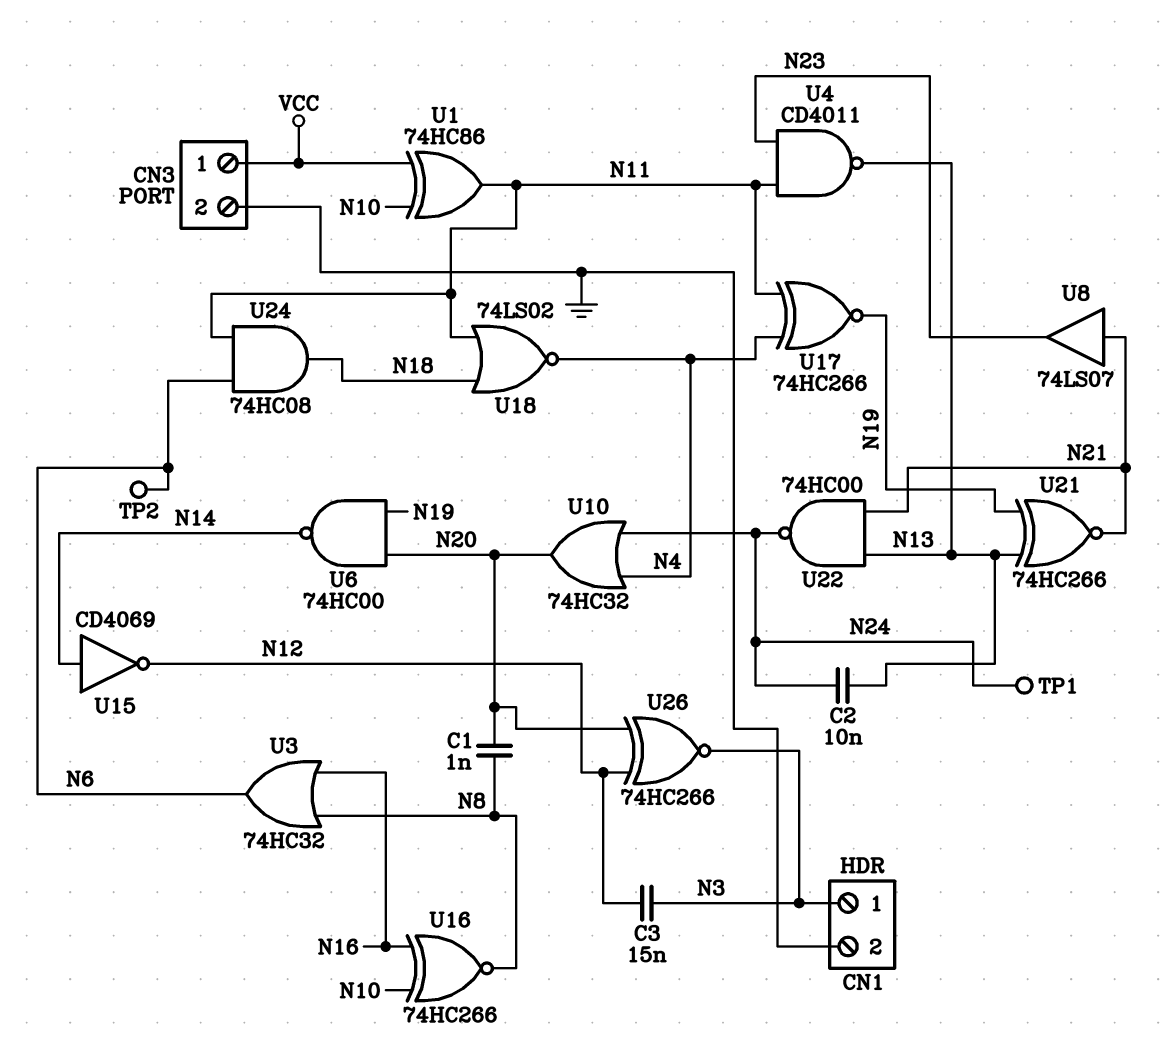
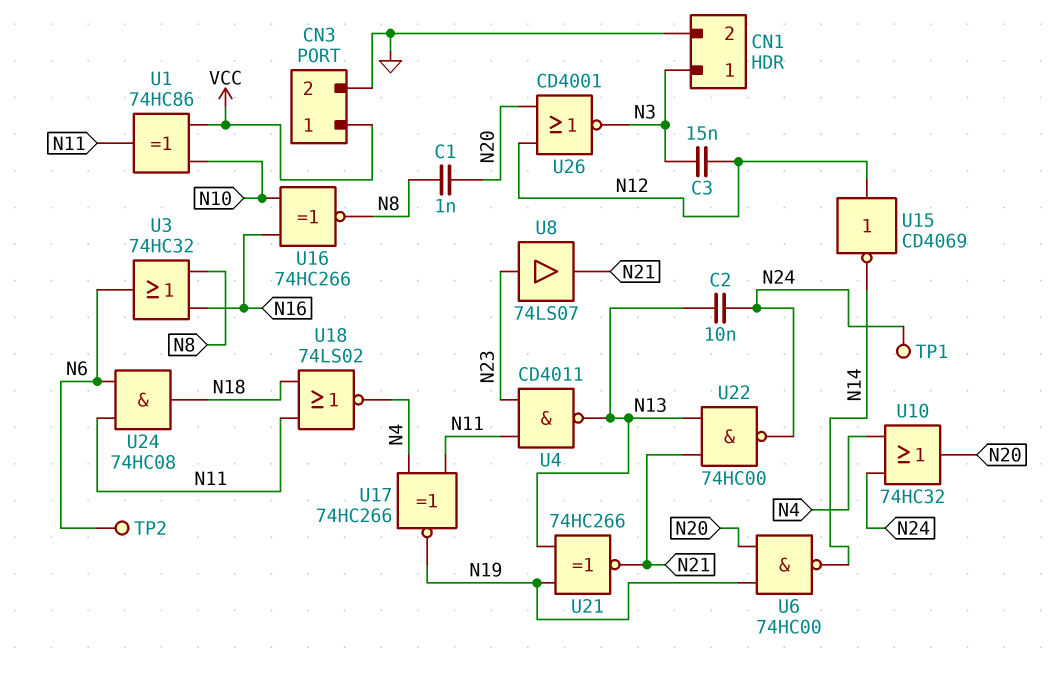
U8: buffer 74LS07 (in N21, out N23) -> buffer 74LS07 (in N23, out N21)
U15: NOT CD4069 (in N14, out N12) -> NOT CD4069 (in N12, out N14)
U26: XNOR 74HC266 (in N12, in N20, out N3) -> NOR CD4001 (in N12, in N20, out N3)

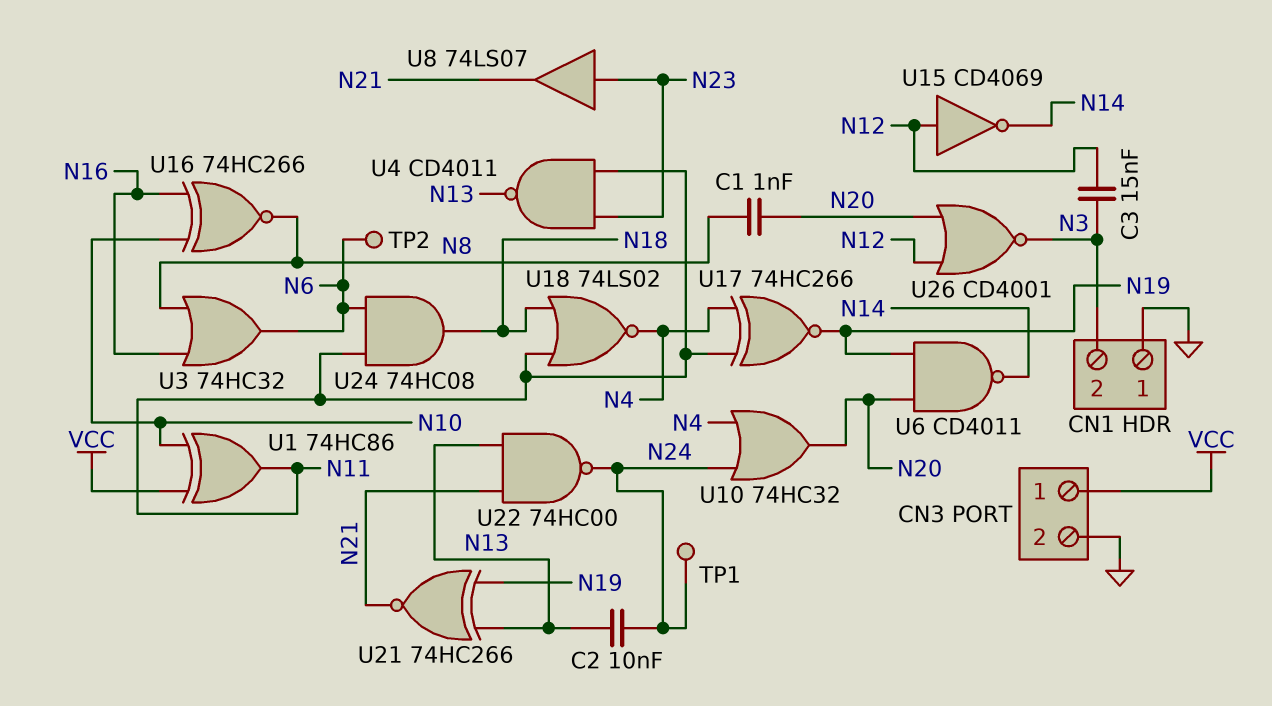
CN1 pin 1: N3 -> GND
CN1 pin 2: GND -> N3
U6: NAND 74HC00 (in N19, in N20, out N14) -> NAND CD4011 (in N19, in N20, out N14)

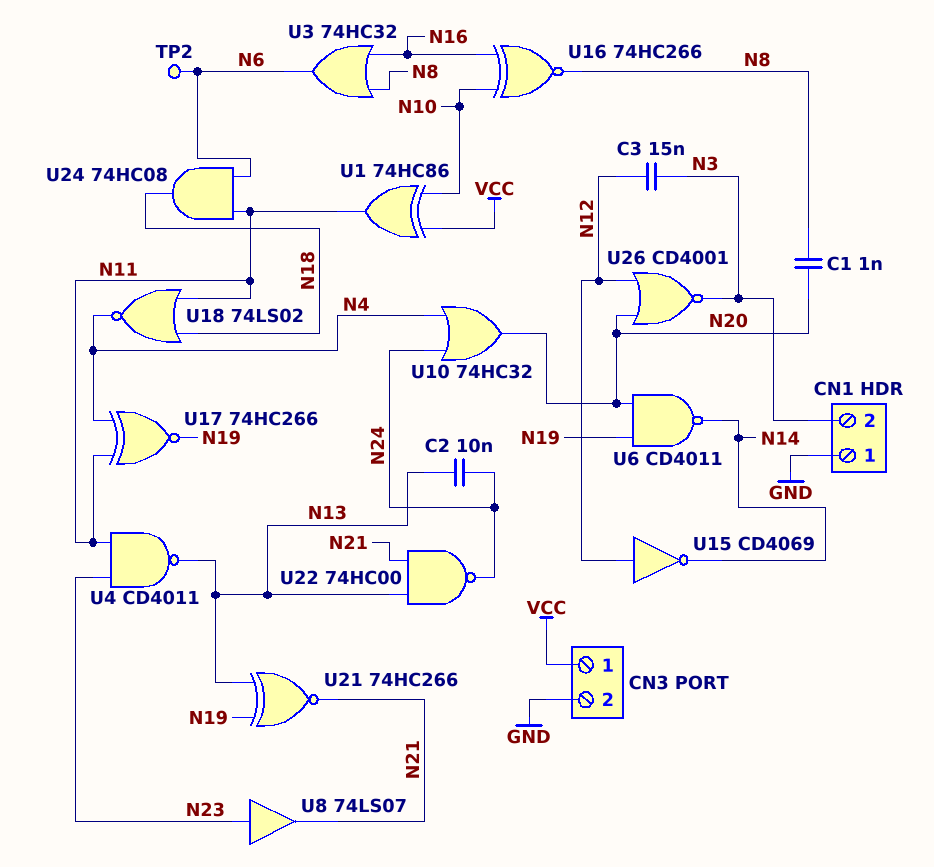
TP1: test point (N24) -> none

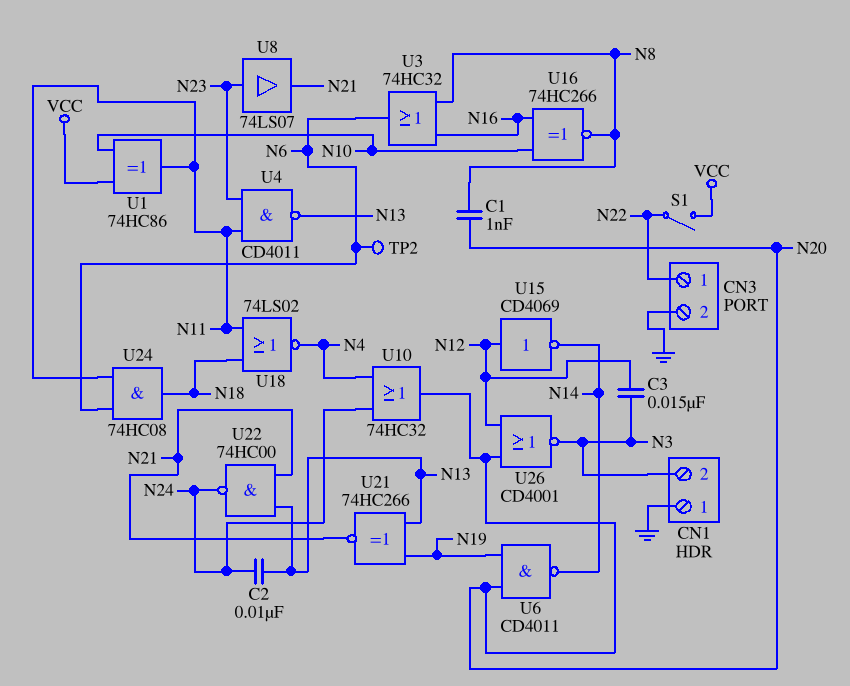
CN3 pin 1: VCC -> N22
S1: none -> switch (N22, VCC)
U17: XNOR 74HC266 (in N4, in N11, out N19) -> none

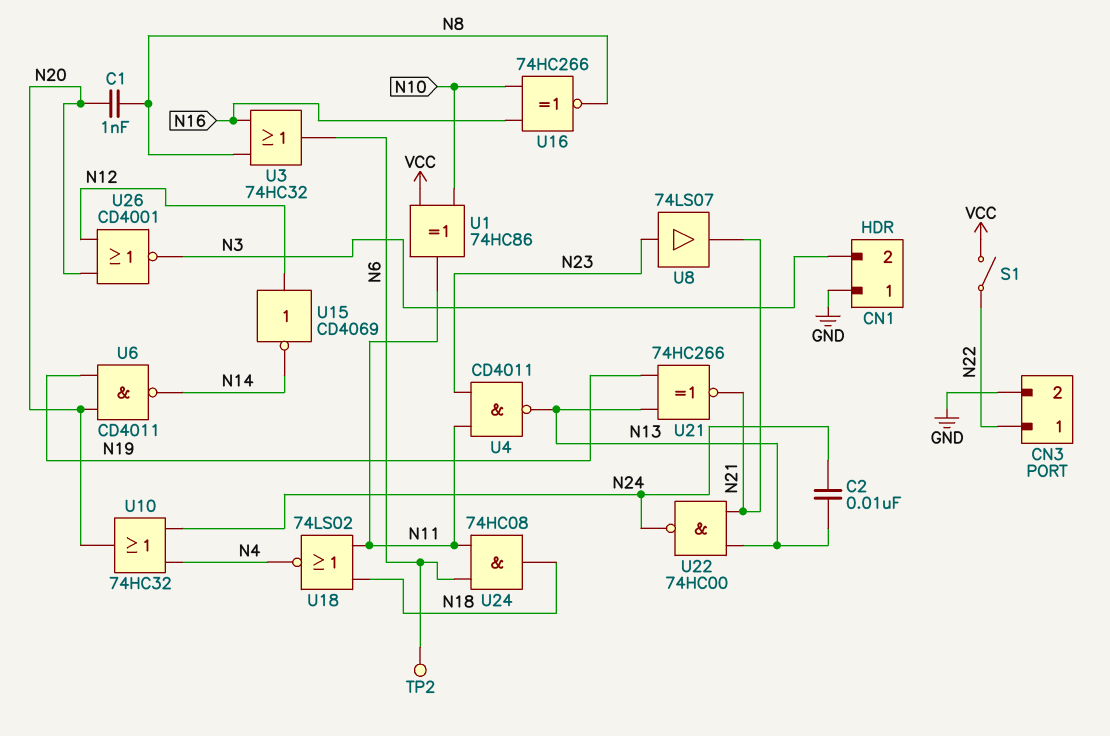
C3: 15nF (N3, N12) -> none

